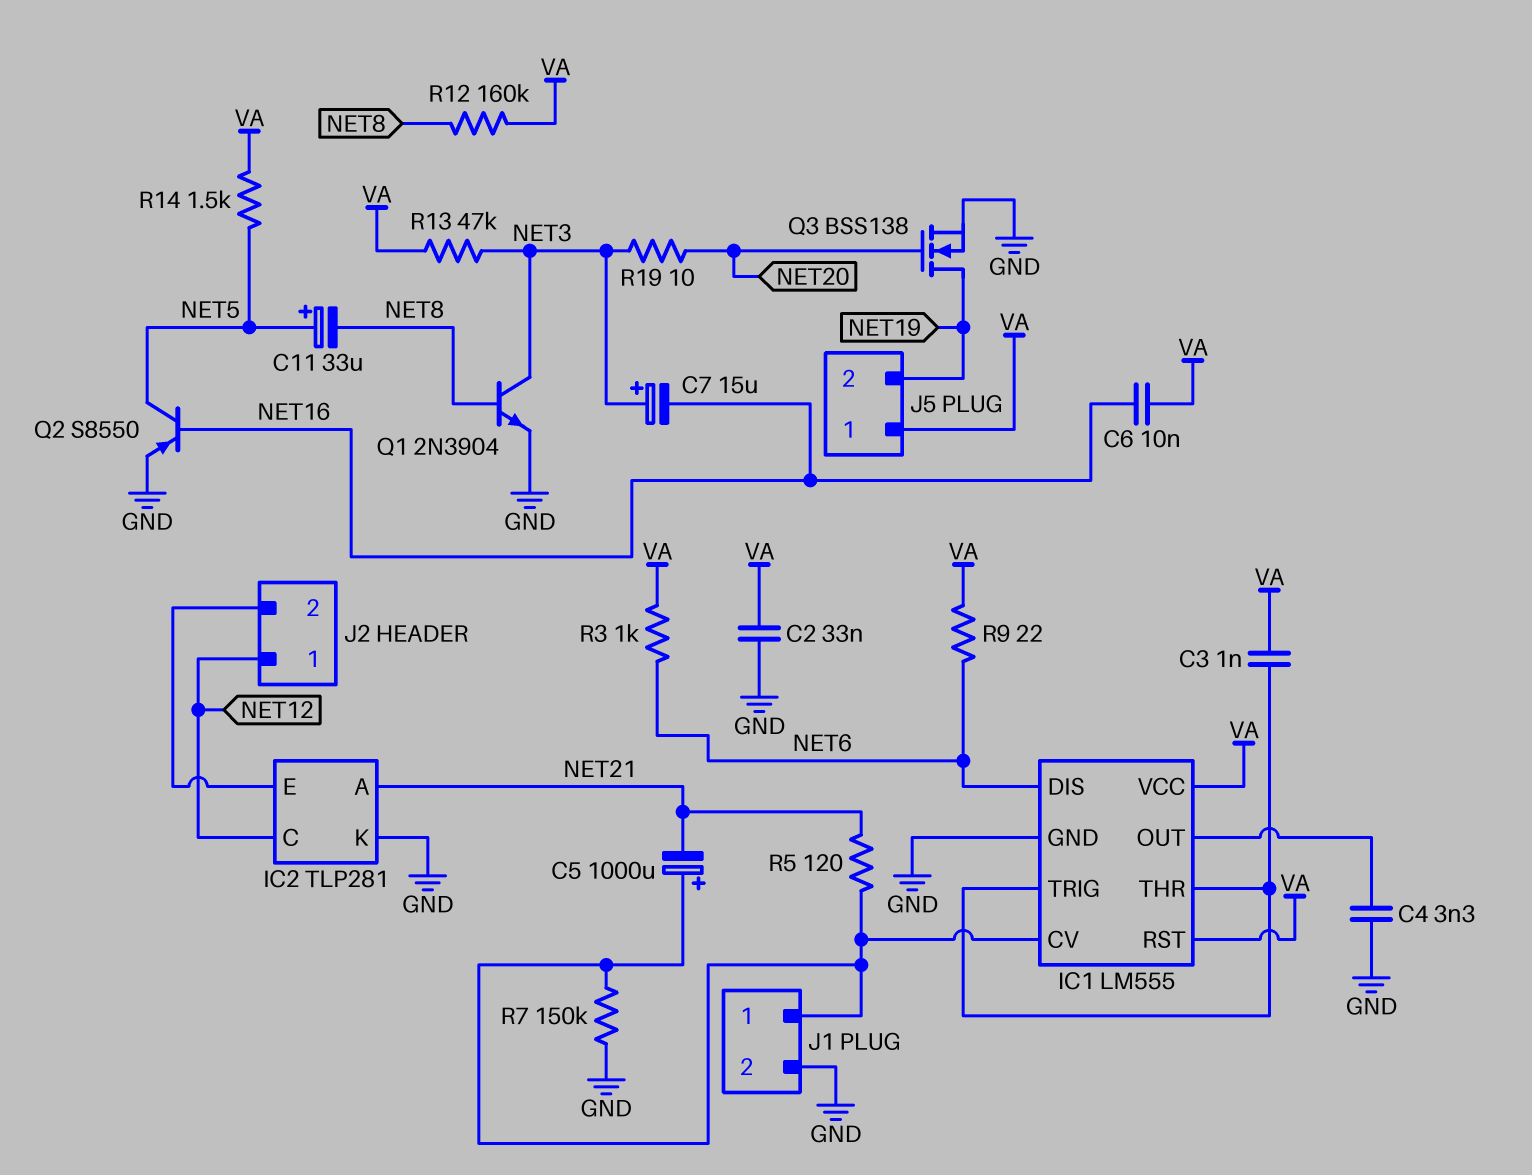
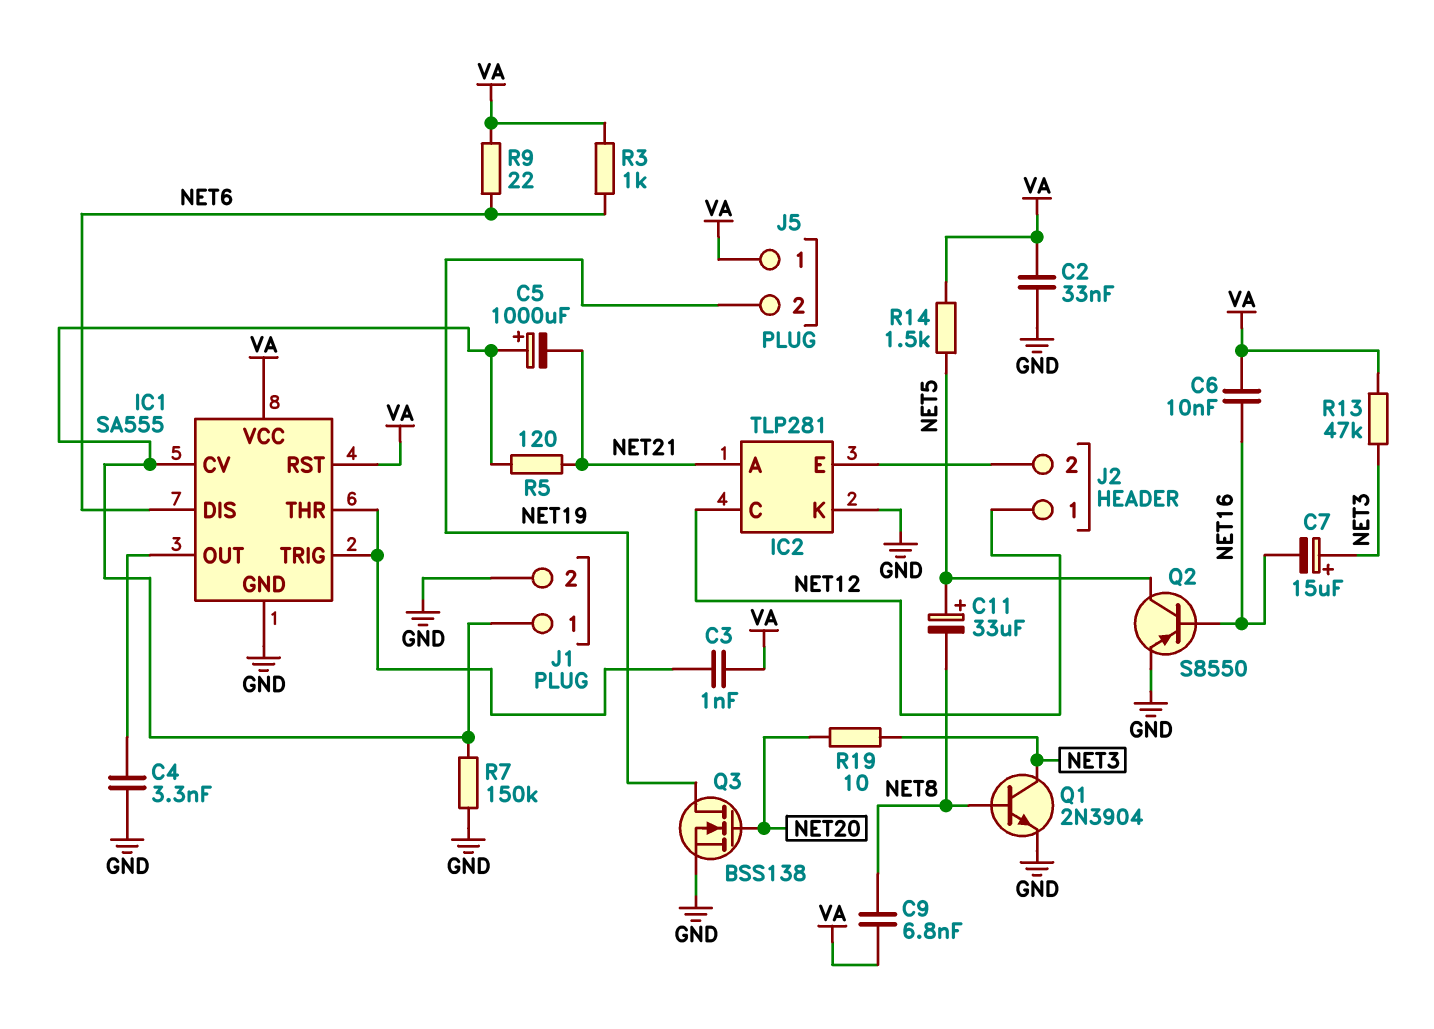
C9: none -> 6.8nF (NET8, VA)
IC1: LM555 -> SA555
R12: 160k (NET8, VA) -> none

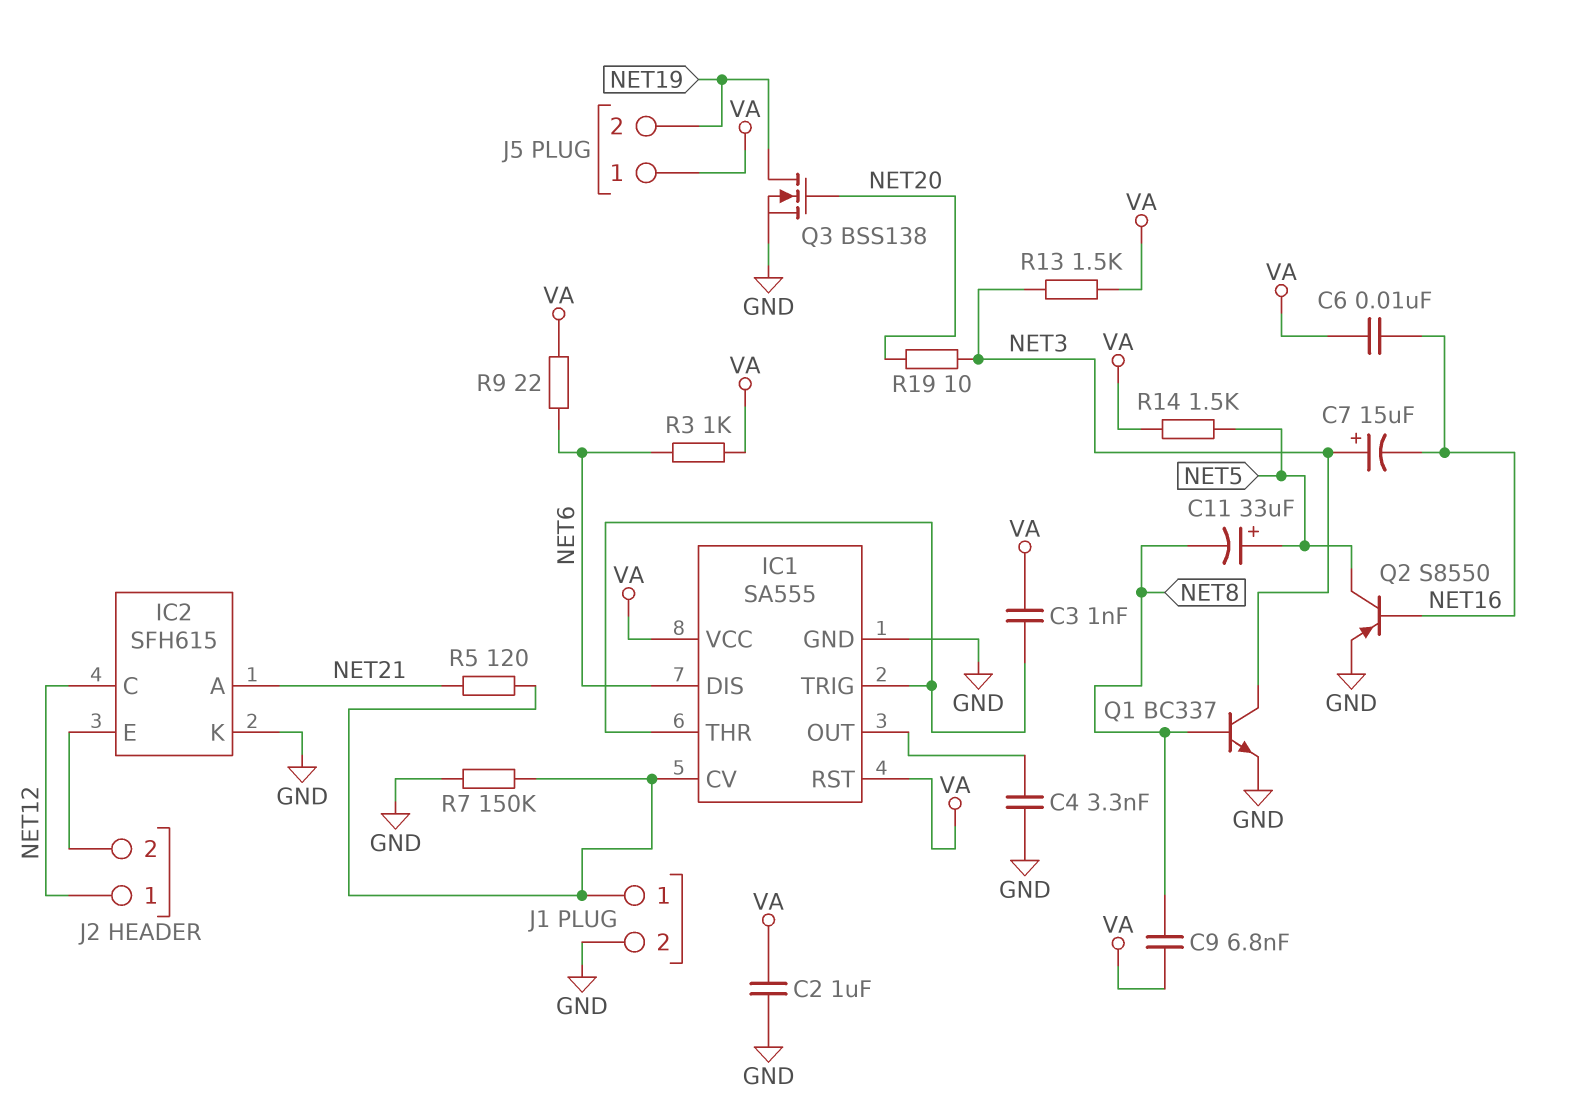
C2: 33nF (GND, VA) -> 1uF (GND, VA)
C5: 1000uF (plus IC1/CV, minus NET21) -> none
IC2: TLP281 -> SFH615
Q1: NPN 2N3904 (B NET8, C NET3, E GND) -> NPN BC337 (B NET8, C NET3, E GND)
R13: 47k (NET3, VA) -> 1.5k (NET3, VA)

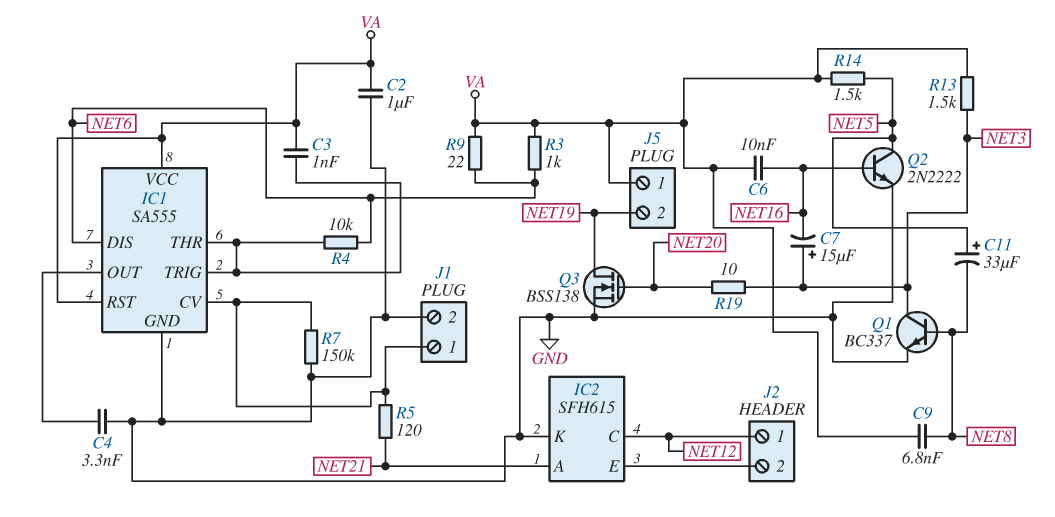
Q2: PNP S8550 (B NET16, C NET5, E GND) -> NPN 2N2222 (B NET16, C NET5, E GND)
R4: none -> 10k (IC1/THR, NET6)

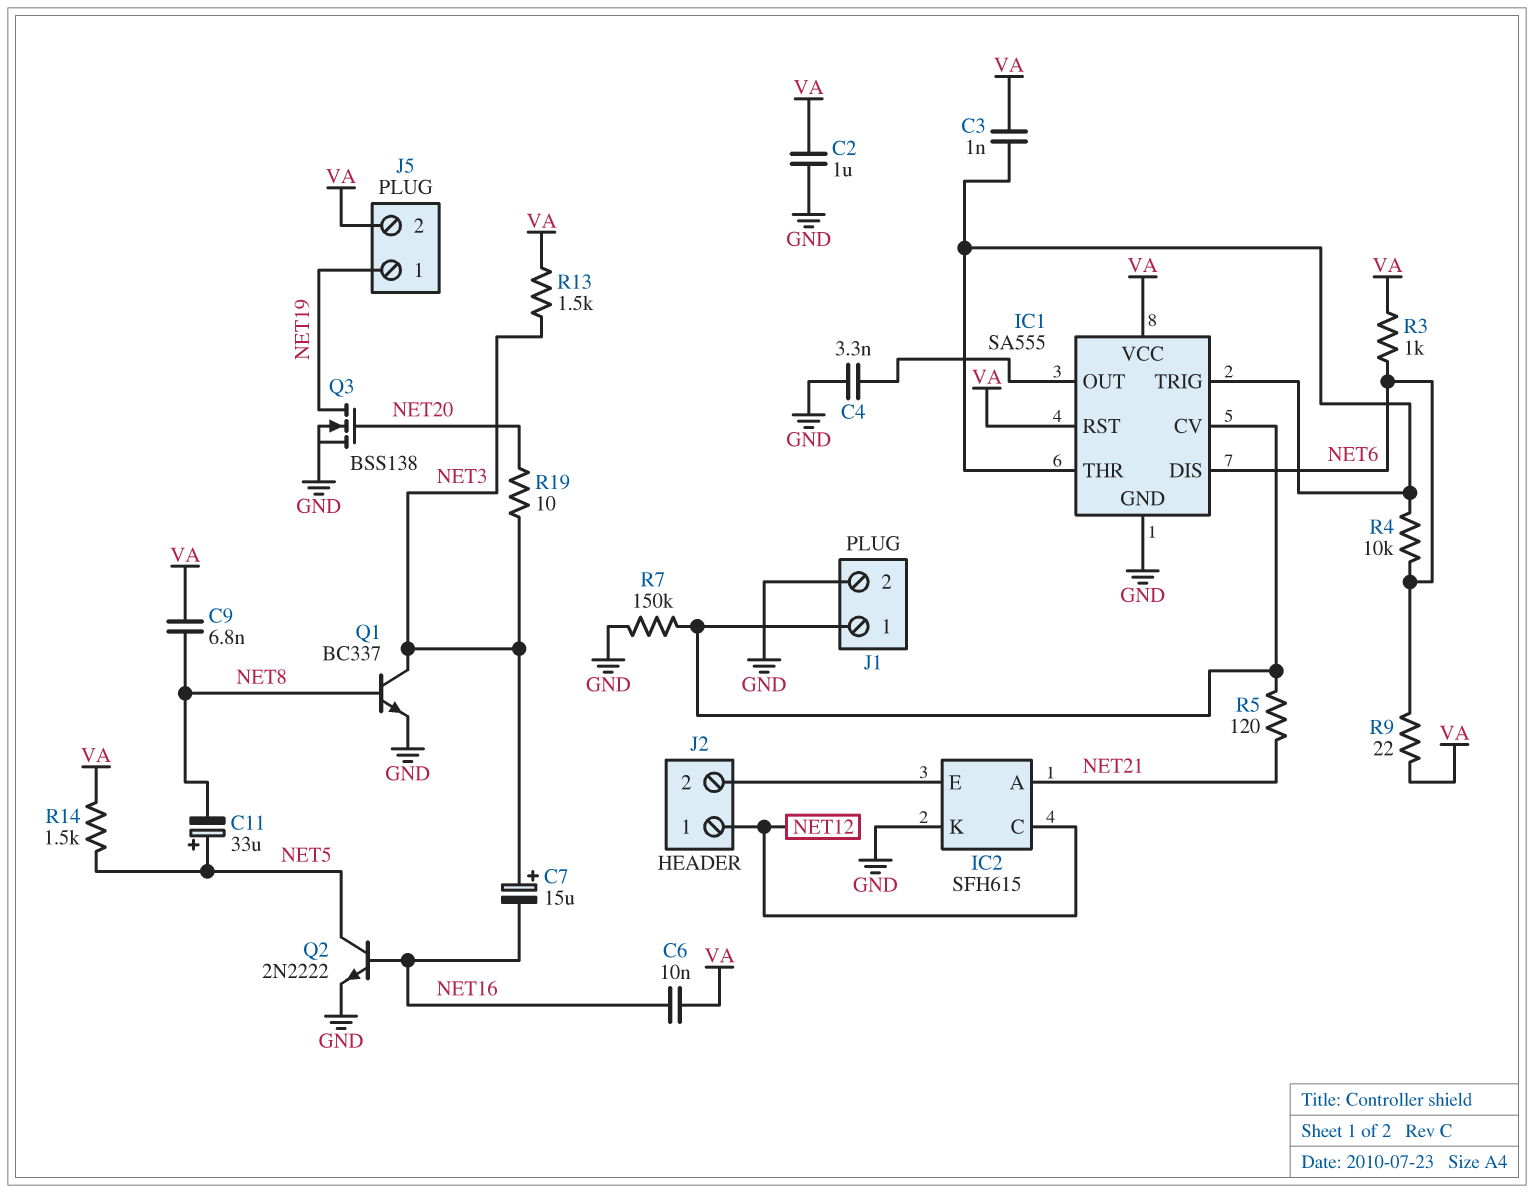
J5 pin 1: VA -> NET19
J5 pin 2: NET19 -> VA

